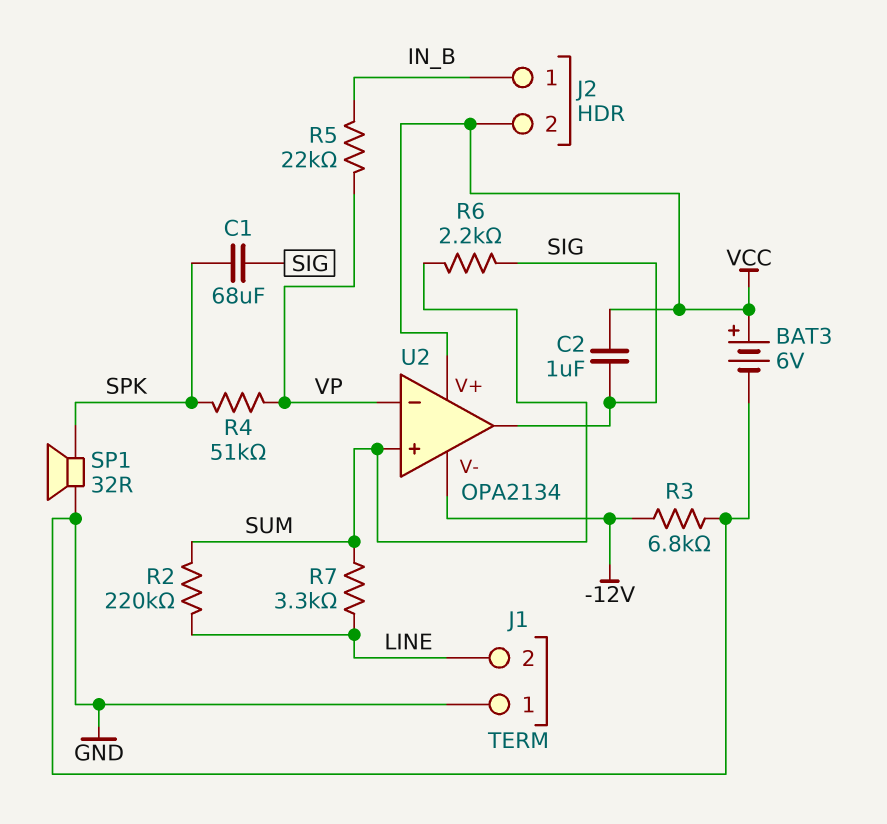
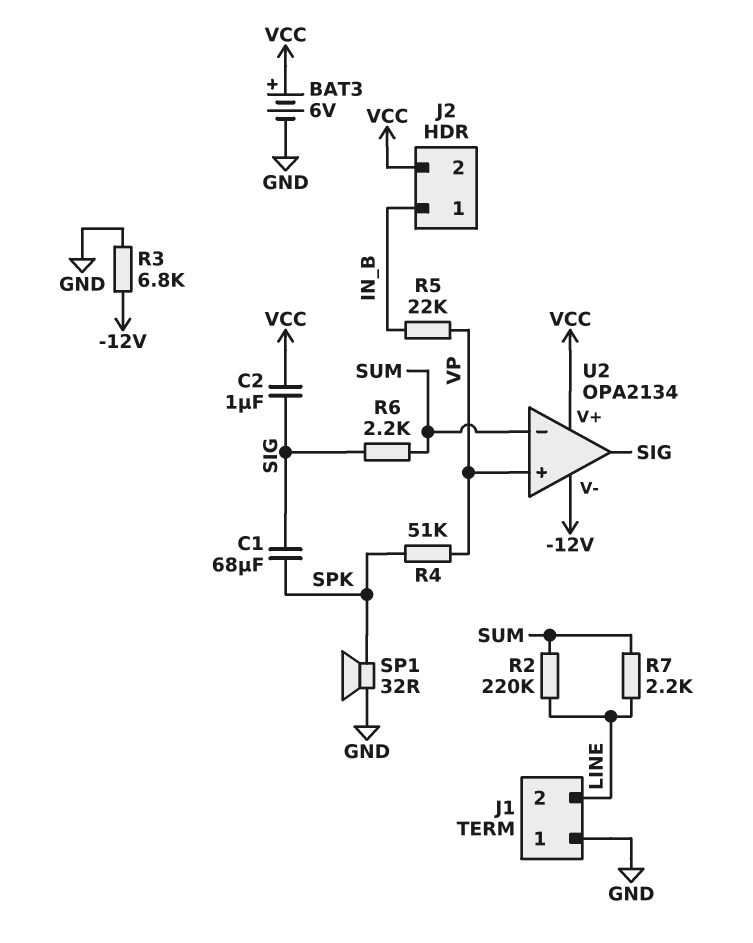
R7: 3.3k (LINE, SUM) -> 2.2k (LINE, SUM)
U2 pin in+: SUM -> VP
U2 pin in-: VP -> SUM

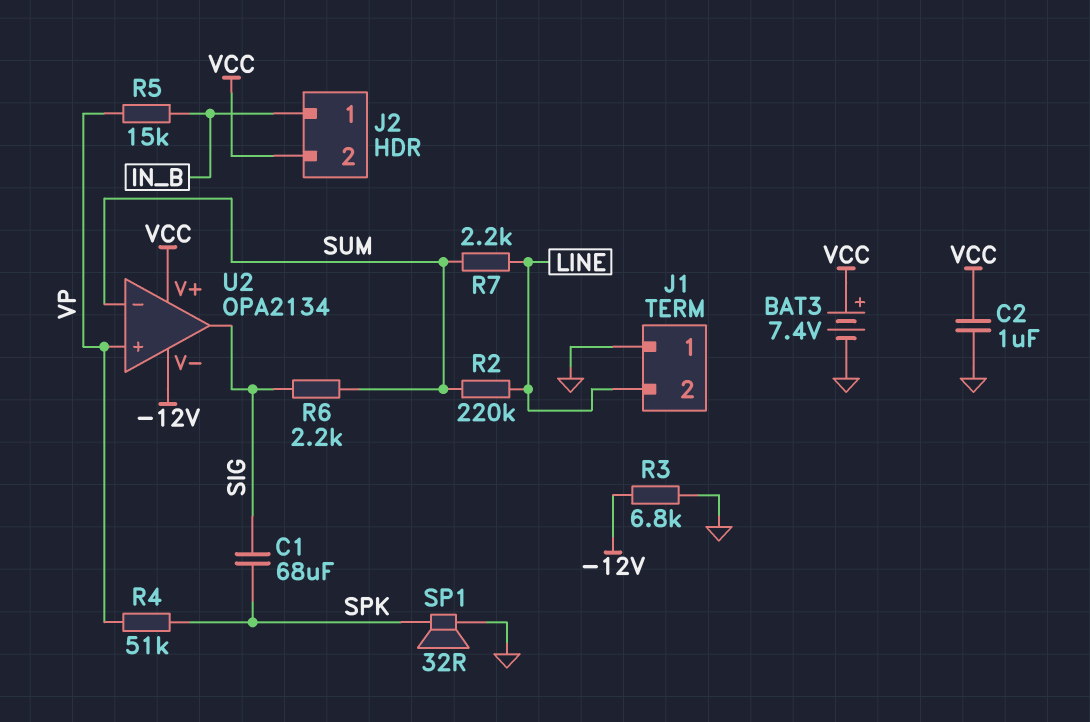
BAT3: 6V (plus VCC, minus GND) -> 7.4V (plus VCC, minus GND)
C2: 1uF (SIG, VCC) -> 1uF (GND, VCC)
R5: 22k (IN_B, VP) -> 15k (IN_B, VP)

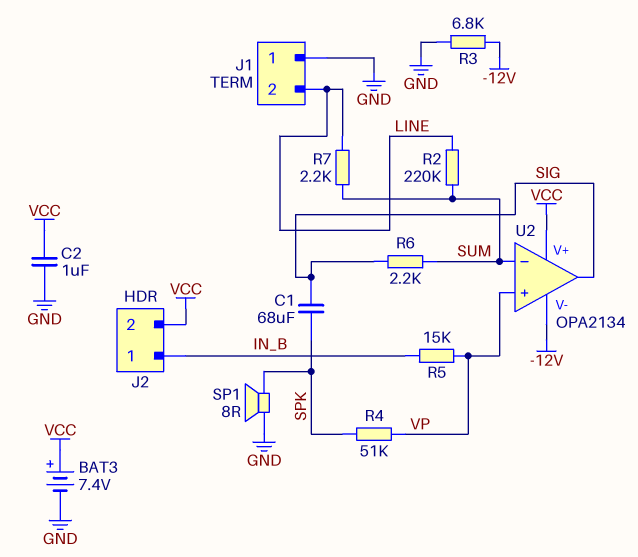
SP1: speaker 32R (GND, SPK) -> speaker 8R (GND, SPK)

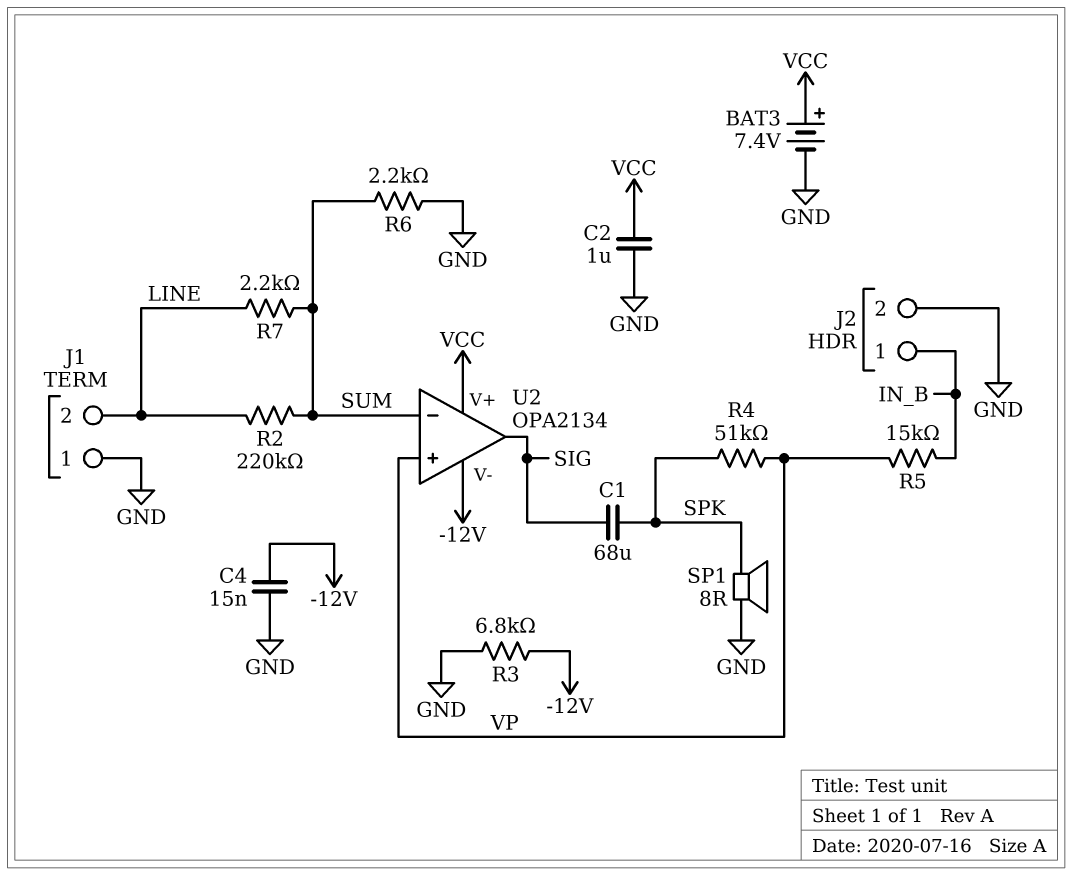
C4: none -> 15nF (-12V, GND)
J2 pin 2: VCC -> GND
R6: 2.2k (SIG, SUM) -> 2.2k (GND, SUM)

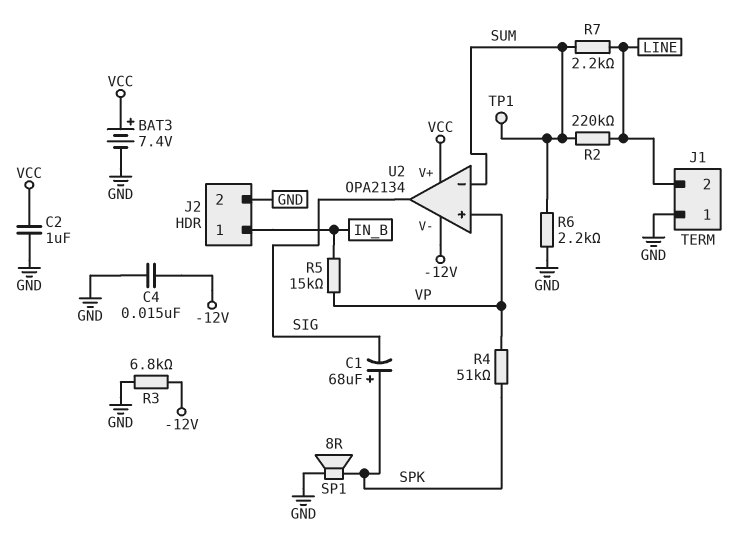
C1: 68uF (SIG, SPK) -> 68uF (plus SPK, minus SIG)
TP1: none -> test point (SUM)

